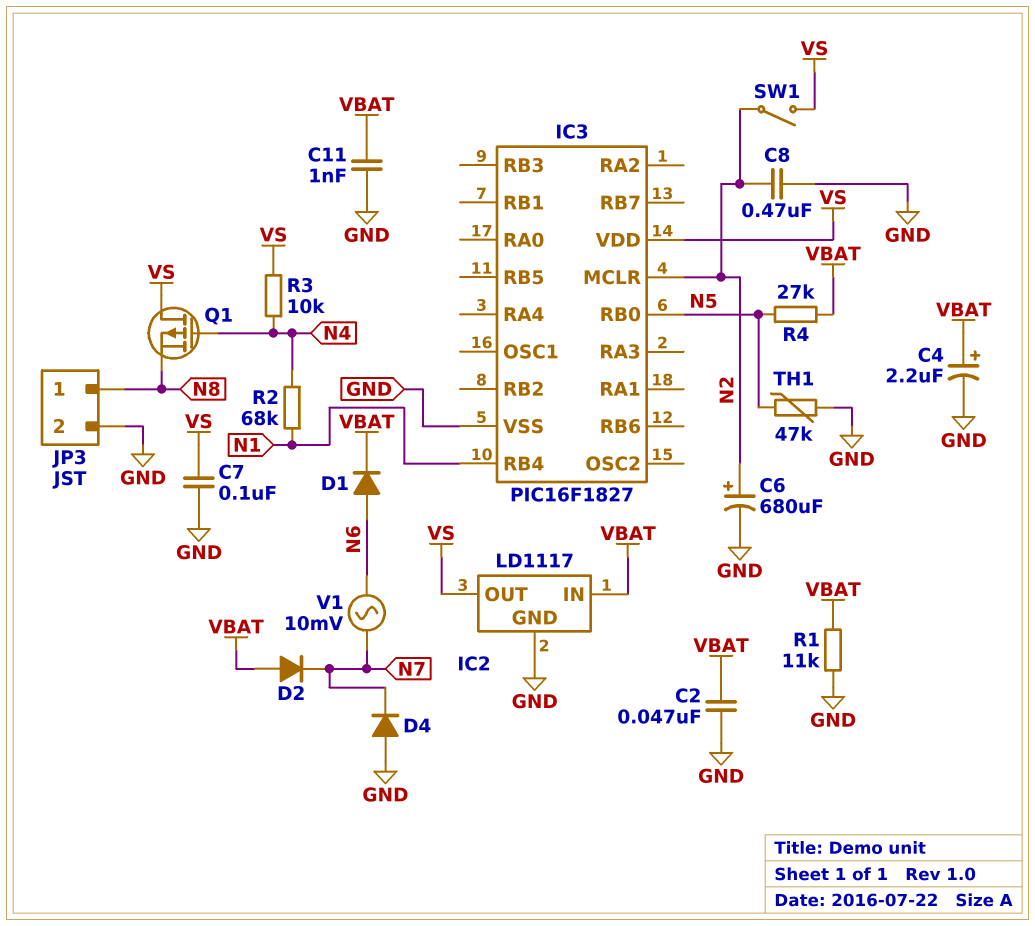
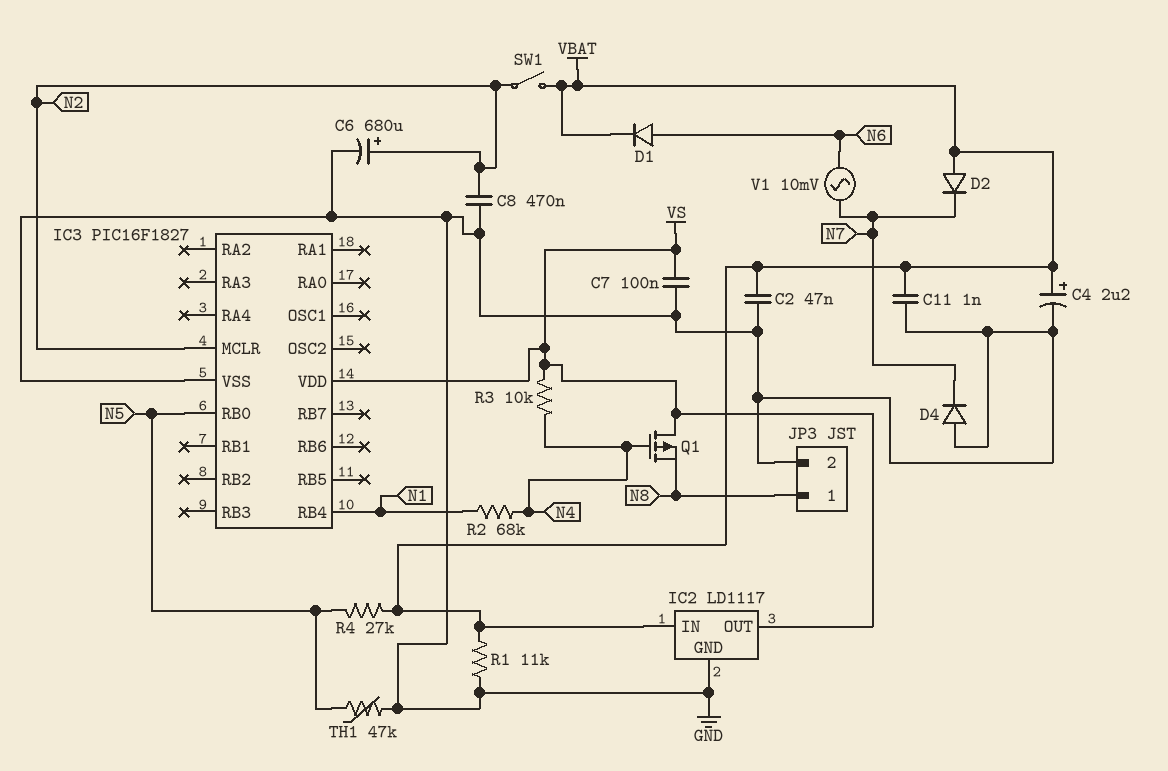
SW1: switch (N2, VS) -> switch (N2, VBAT)

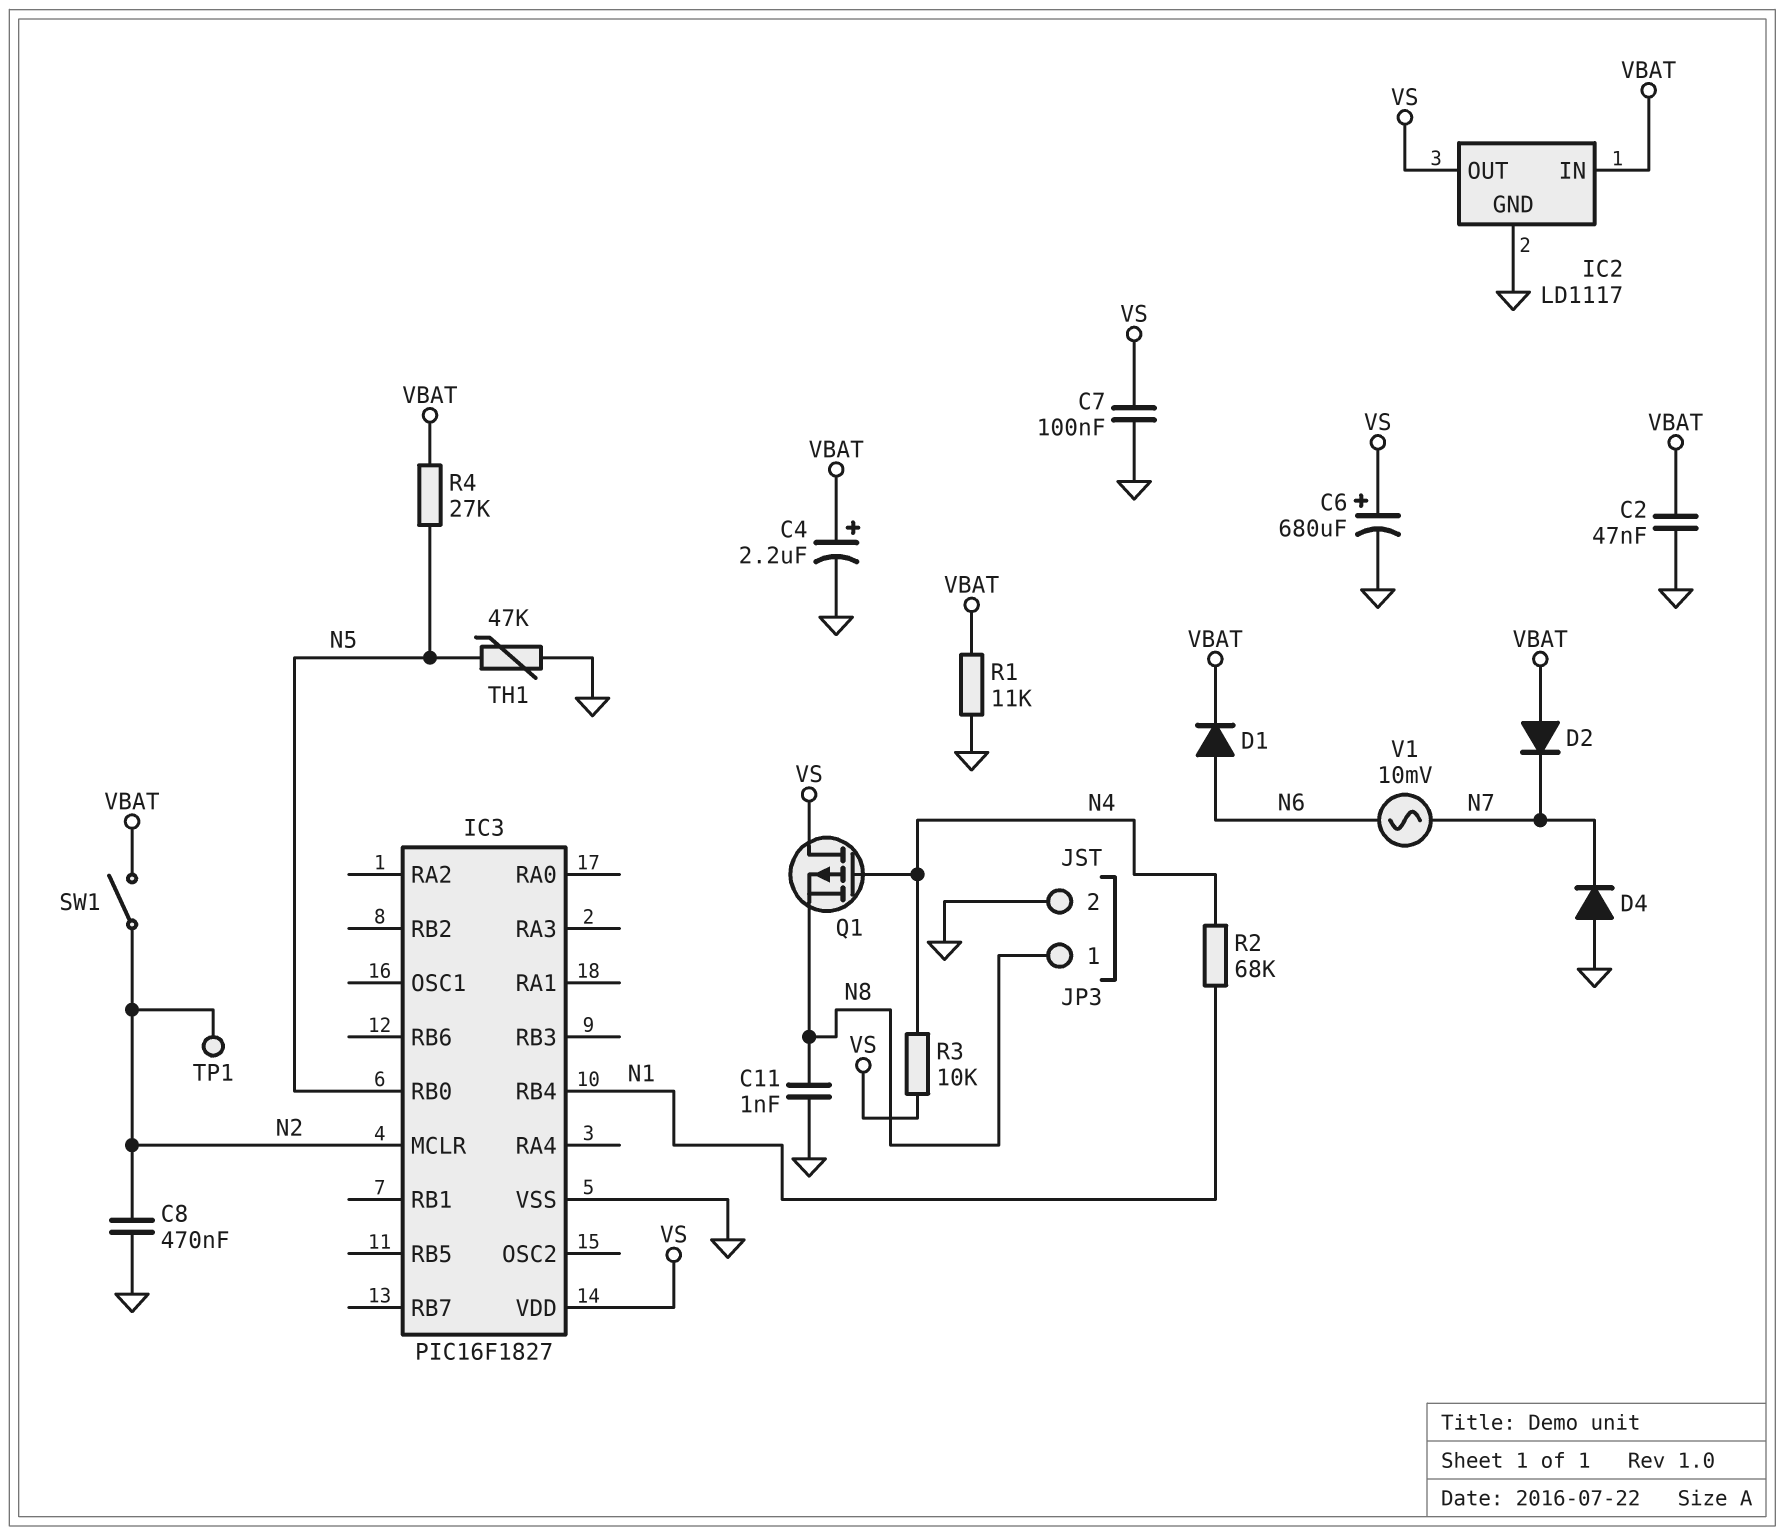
C6: 680uF (plus N2, minus GND) -> 680uF (plus VS, minus GND)
C11: 1nF (GND, VBAT) -> 1nF (GND, N8)
TP1: none -> test point (N2)

